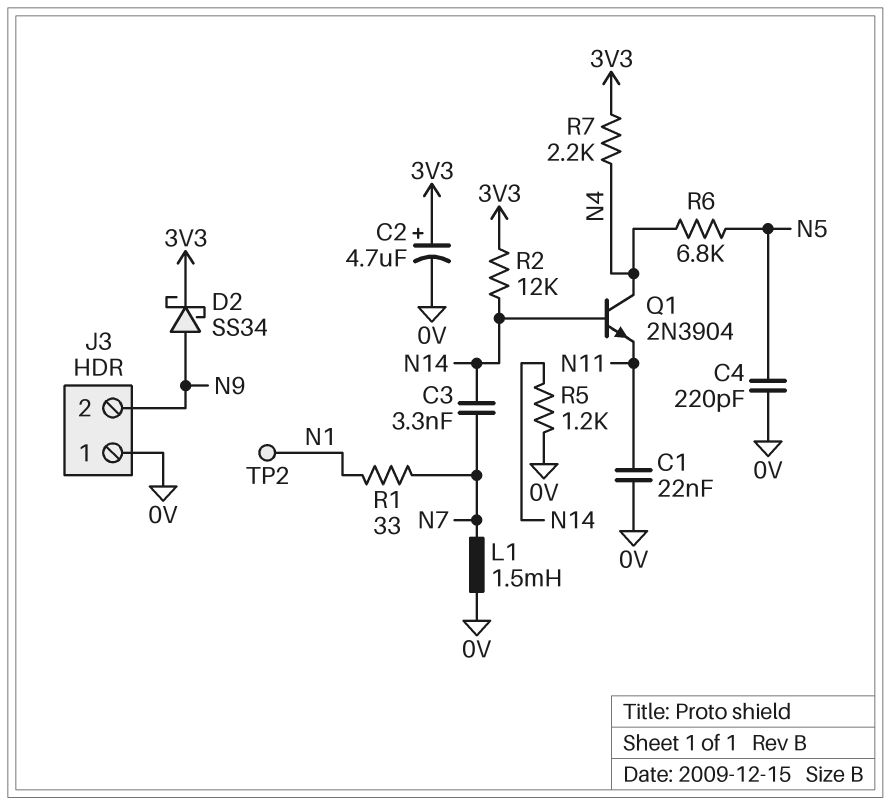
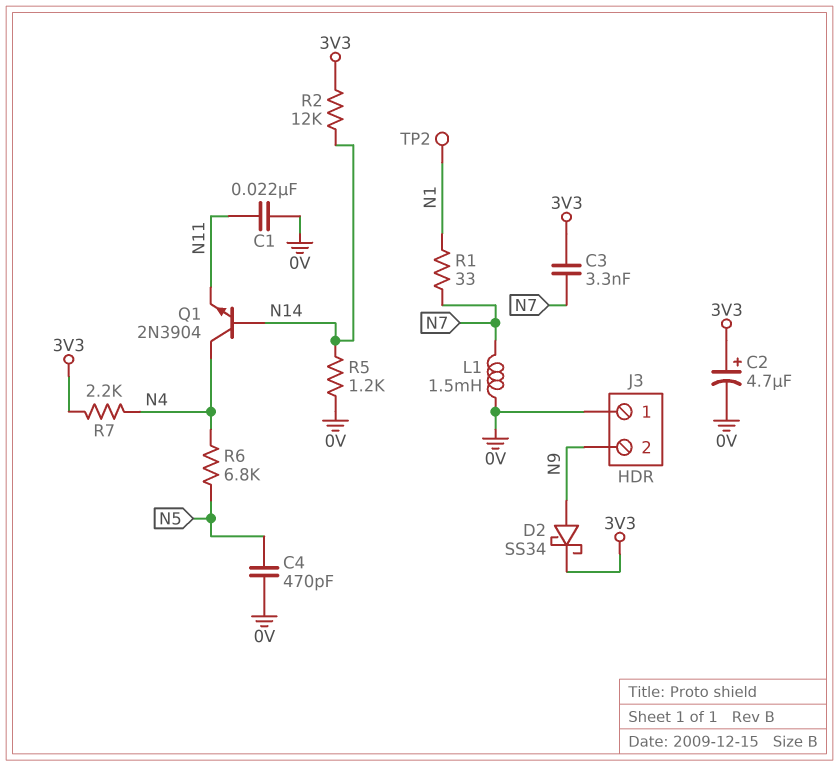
C3: 3.3nF (N7, N14) -> 3.3nF (3V3, N7)
C4: 220pF (0V, N5) -> 470pF (0V, N5)

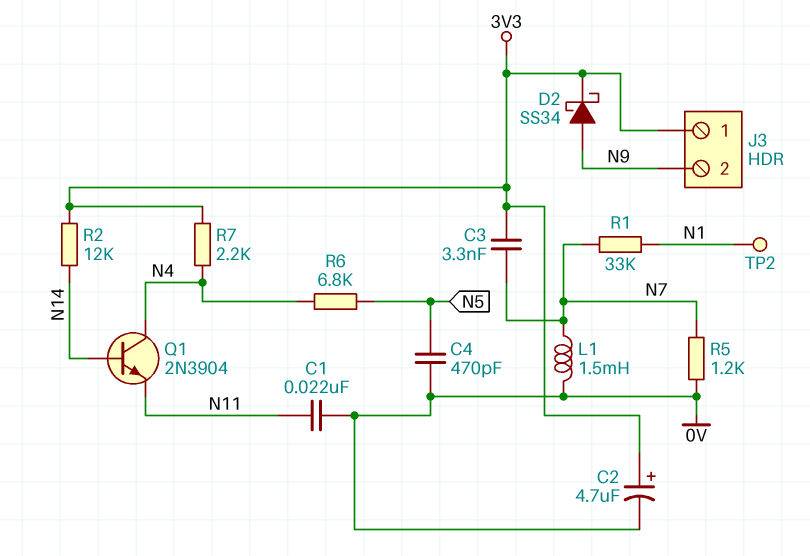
J3 pin 1: 0V -> 3V3
R1: 33 (N1, N7) -> 33k (N1, N7)
R5: 1.2k (0V, N14) -> 1.2k (0V, N7)

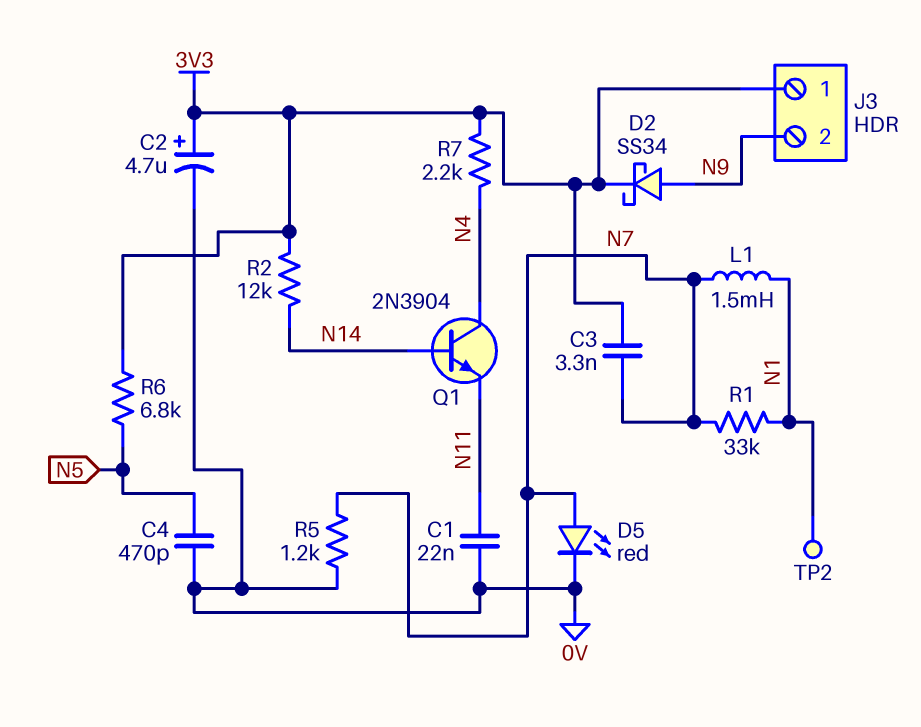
D5: none -> LED red (A N7, K 0V)
L1: 1.5mH (0V, N7) -> 1.5mH (N1, N7)
R6: 6.8k (N4, N5) -> 6.8k (3V3, N5)

